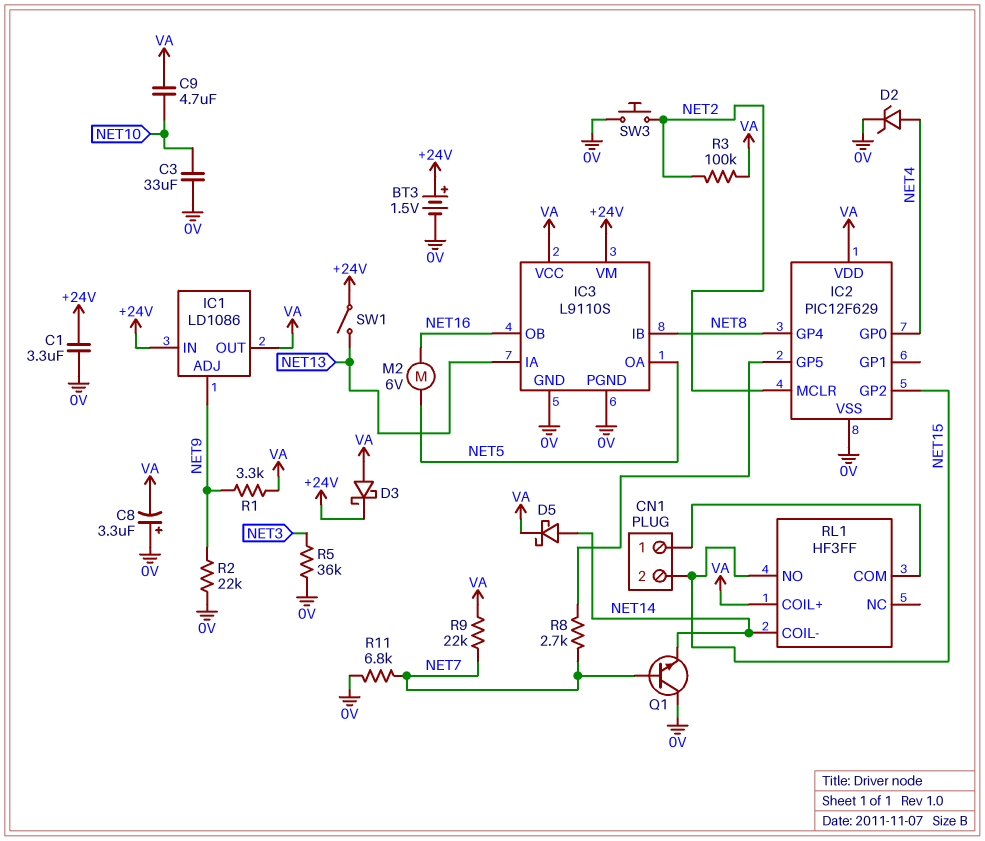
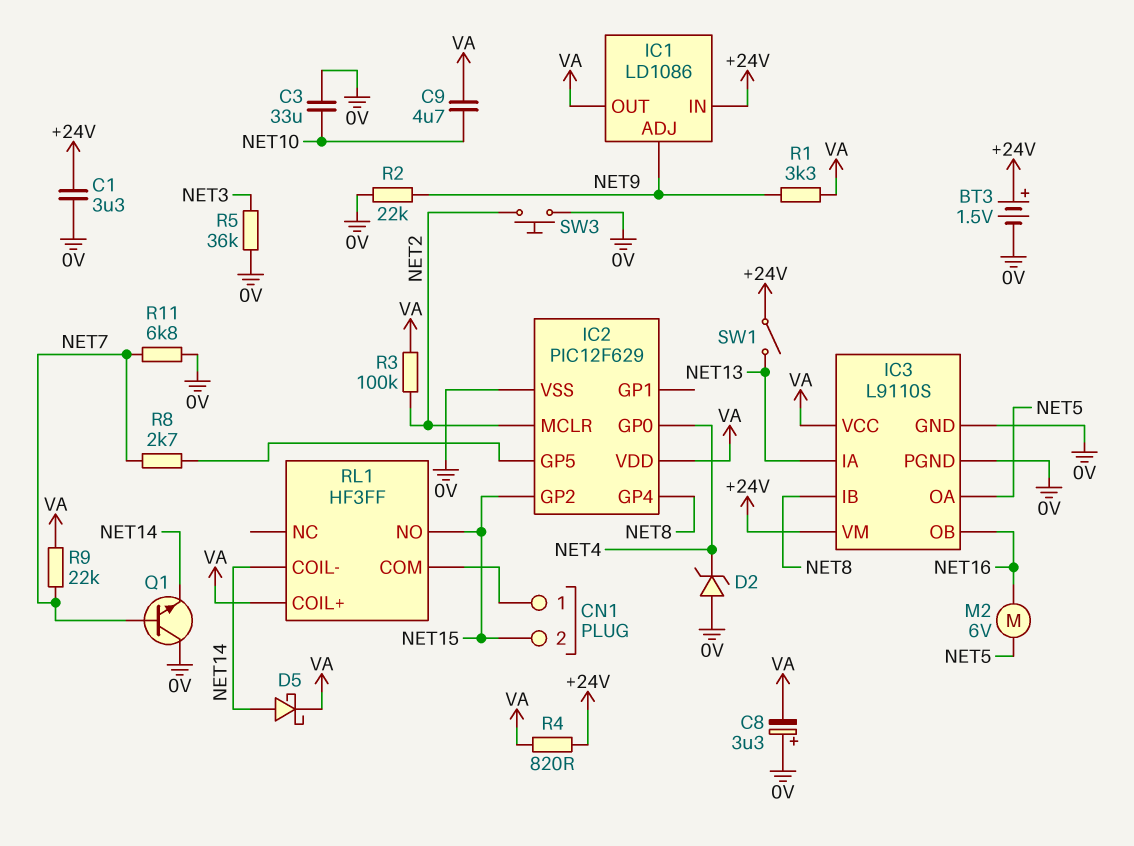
D2: zener (A NET4, K 0V) -> zener (A 0V, K NET4)
D3: schottky (A VA, K +24V) -> none
R4: none -> 820 (+24V, VA)

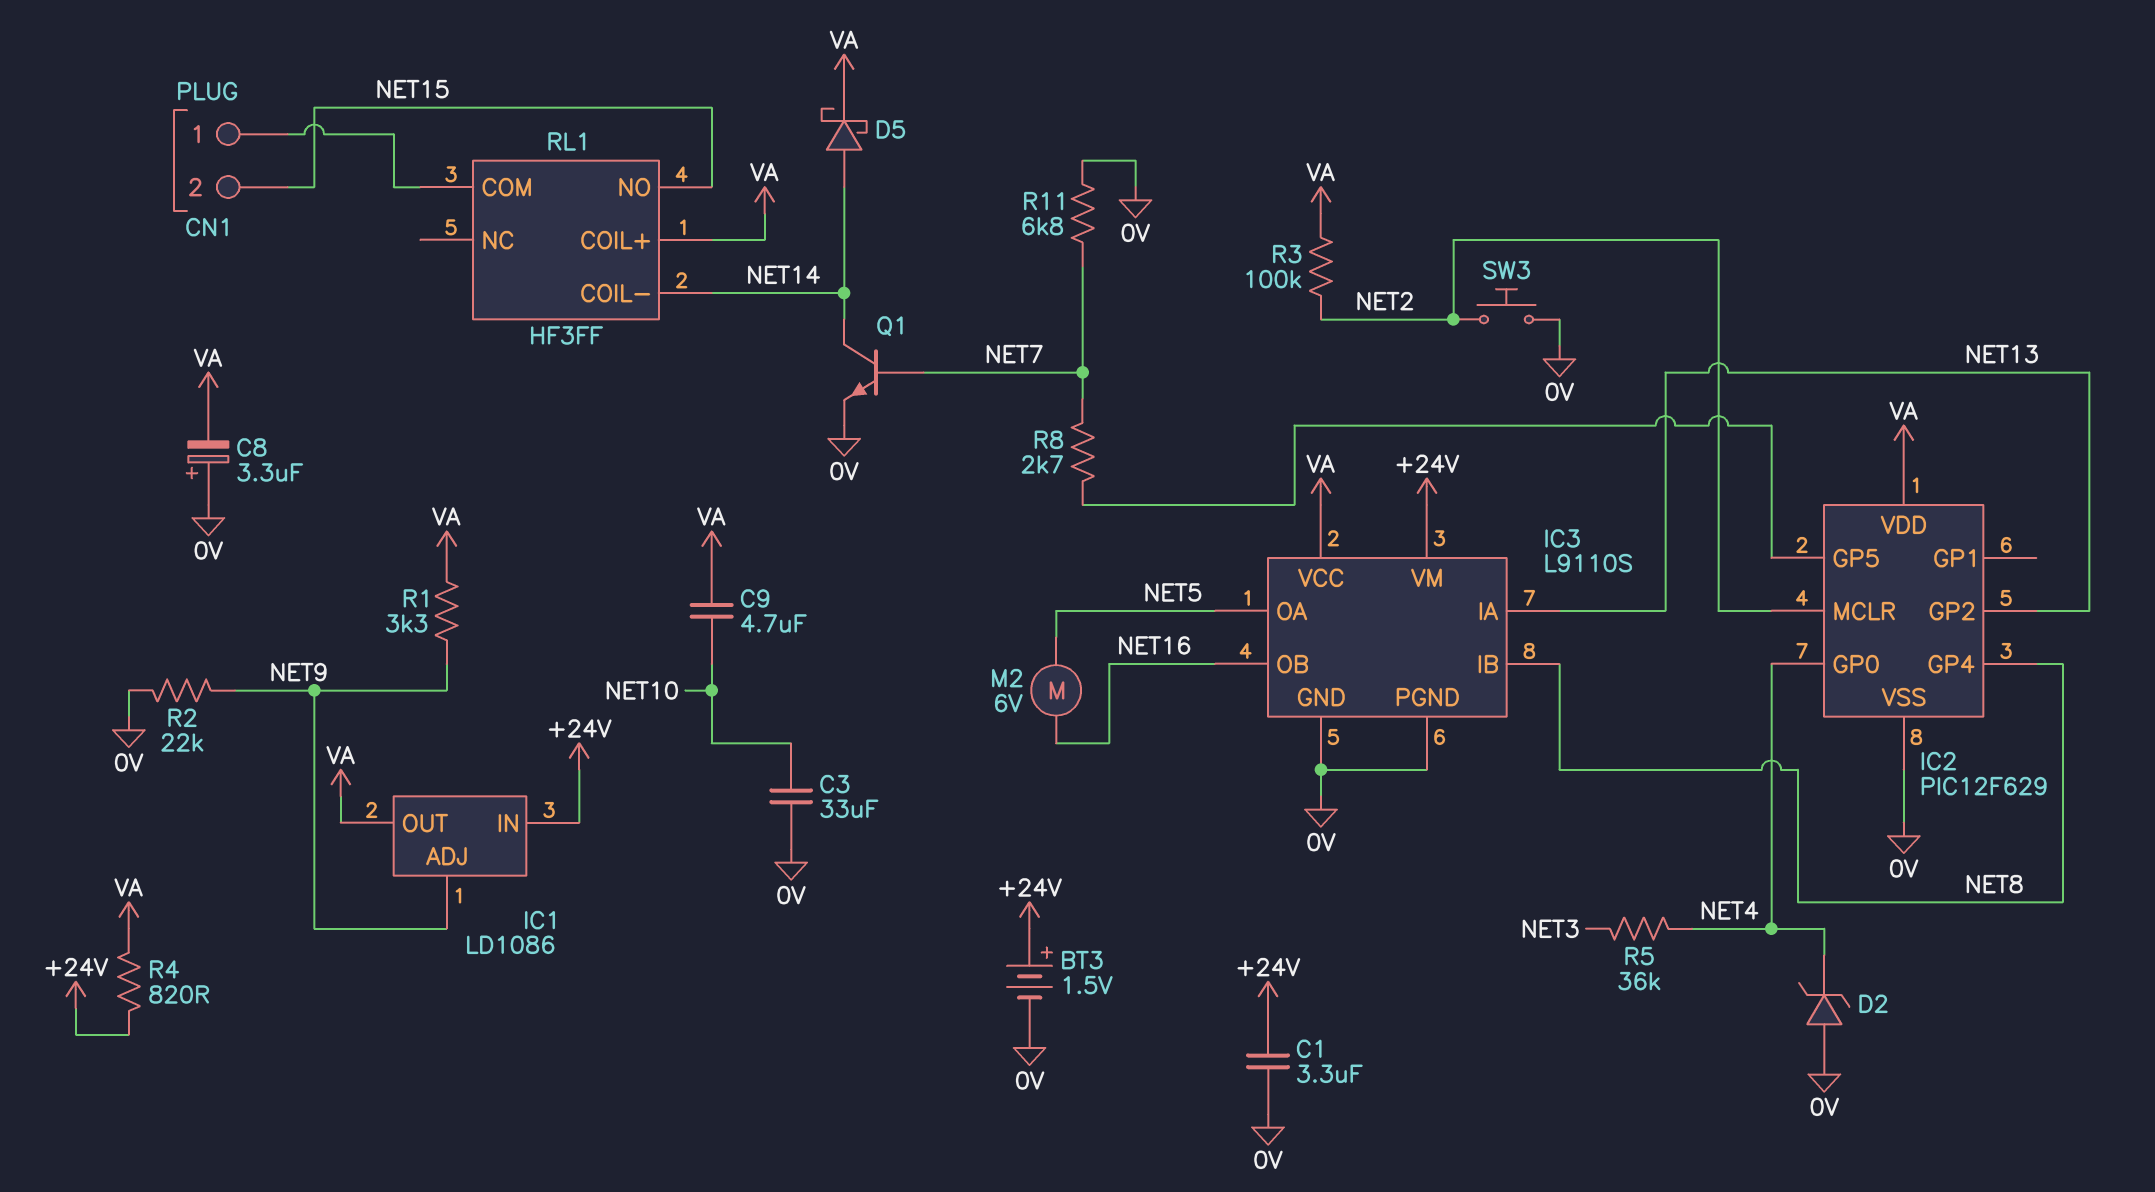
IC2 pin GP2: NET15 -> NET13
Q1: NPN (B NET7, C 0V, E NET14) -> NPN (B NET7, C NET14, E 0V)
R5: 36k (0V, NET3) -> 36k (NET3, NET4)
R9: 22k (NET7, VA) -> none
SW1: switch (+24V, NET13) -> none

